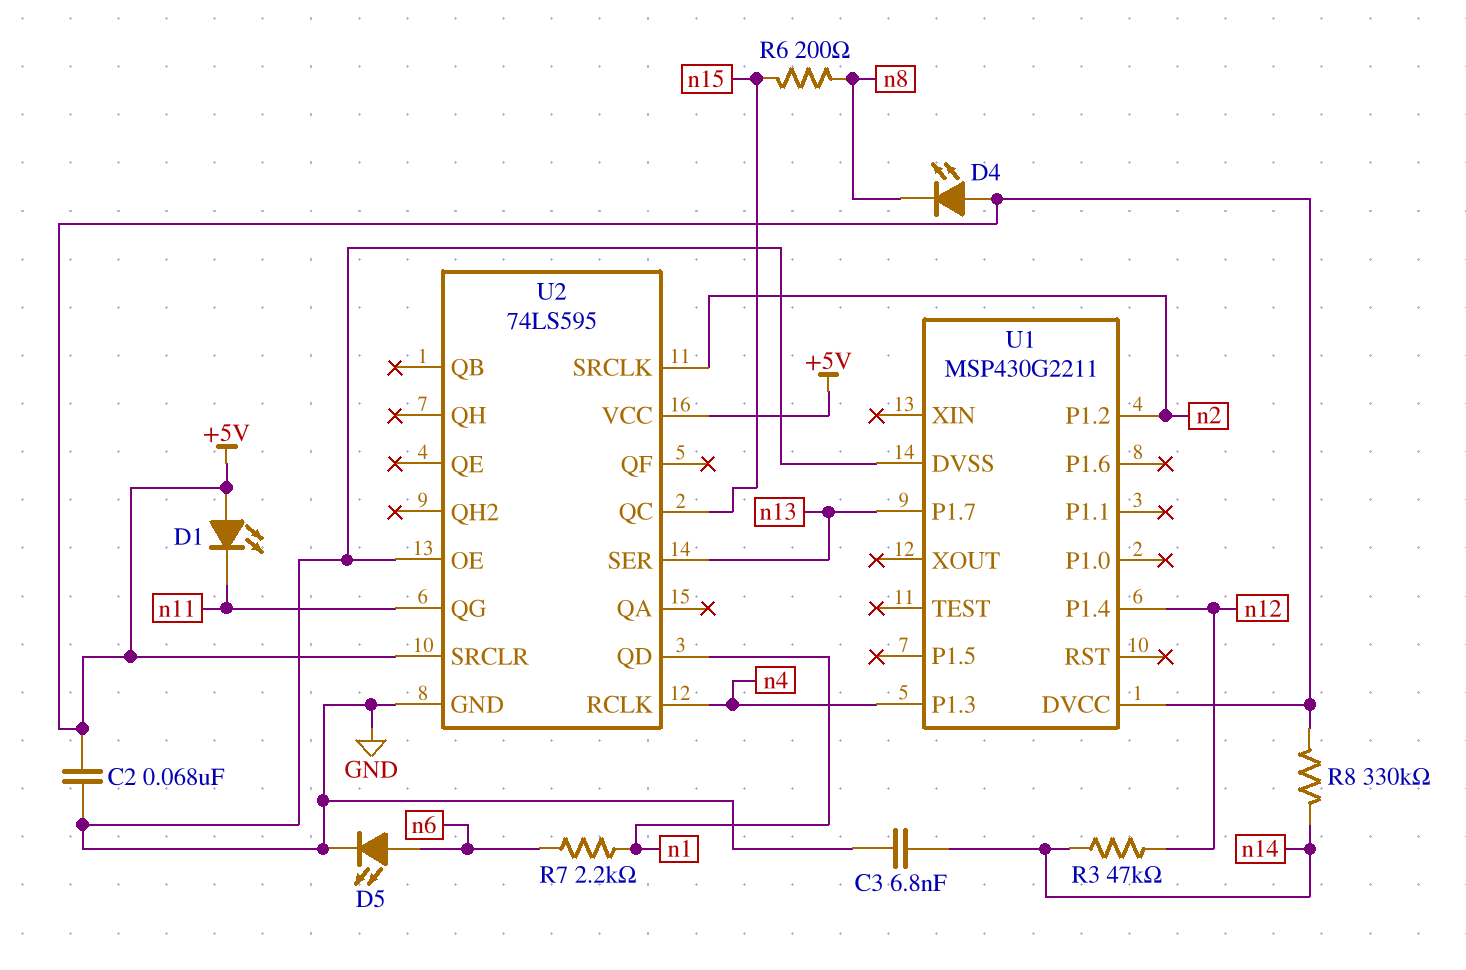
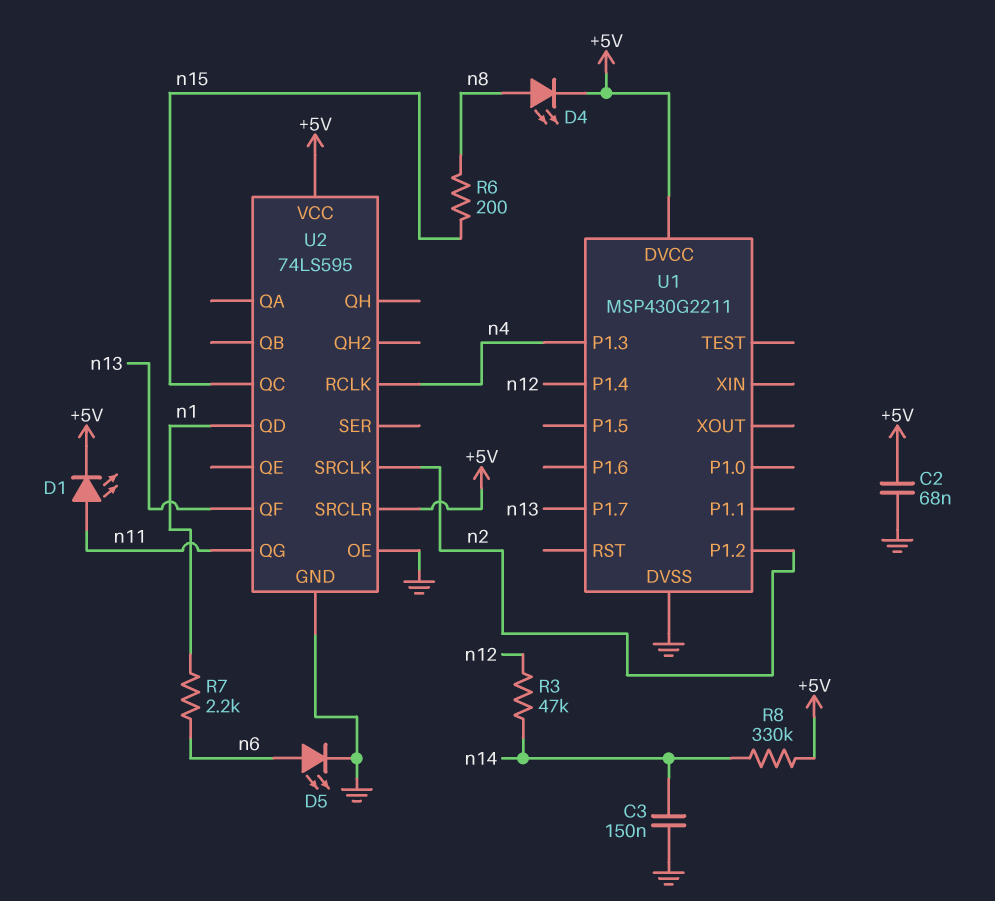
C3: 6.8nF (GND, n14) -> 150nF (GND, n14)
D1: LED (A +5V, K n11) -> LED (A n11, K +5V)
D4: LED (A +5V, K n8) -> LED (A n8, K +5V)
U2 pin QF: none -> n13
U2 pin SER: n13 -> none

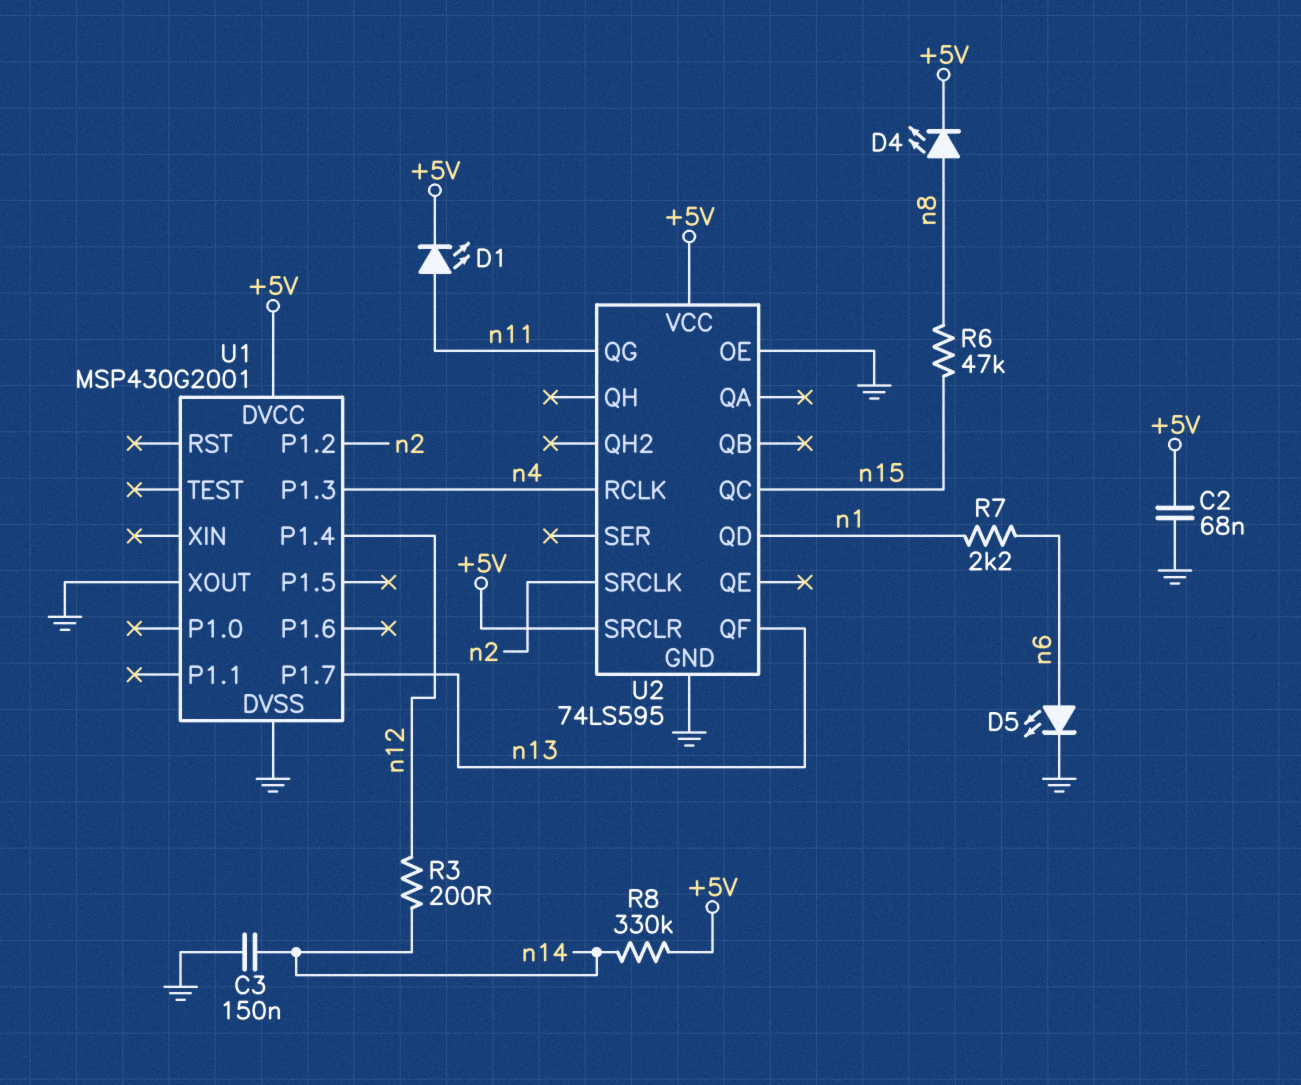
R3: 47k (n12, n14) -> 200 (n12, n14)
R6: 200 (n8, n15) -> 47k (n8, n15)
U1: MSP430G2211 -> MSP430G2001
U1 pin XOUT: none -> GND

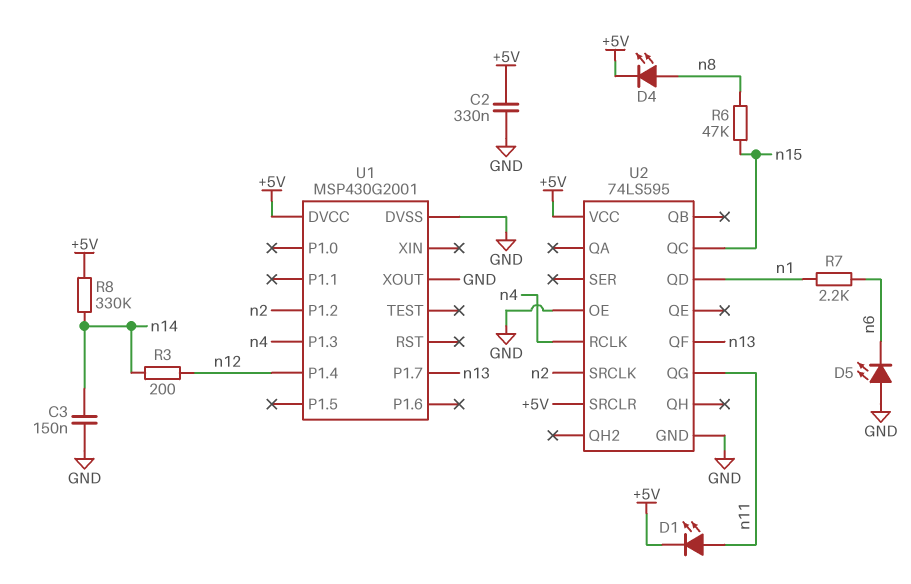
C2: 68nF (+5V, GND) -> 330nF (+5V, GND)
D5: LED (A n6, K GND) -> LED (A GND, K n6)

